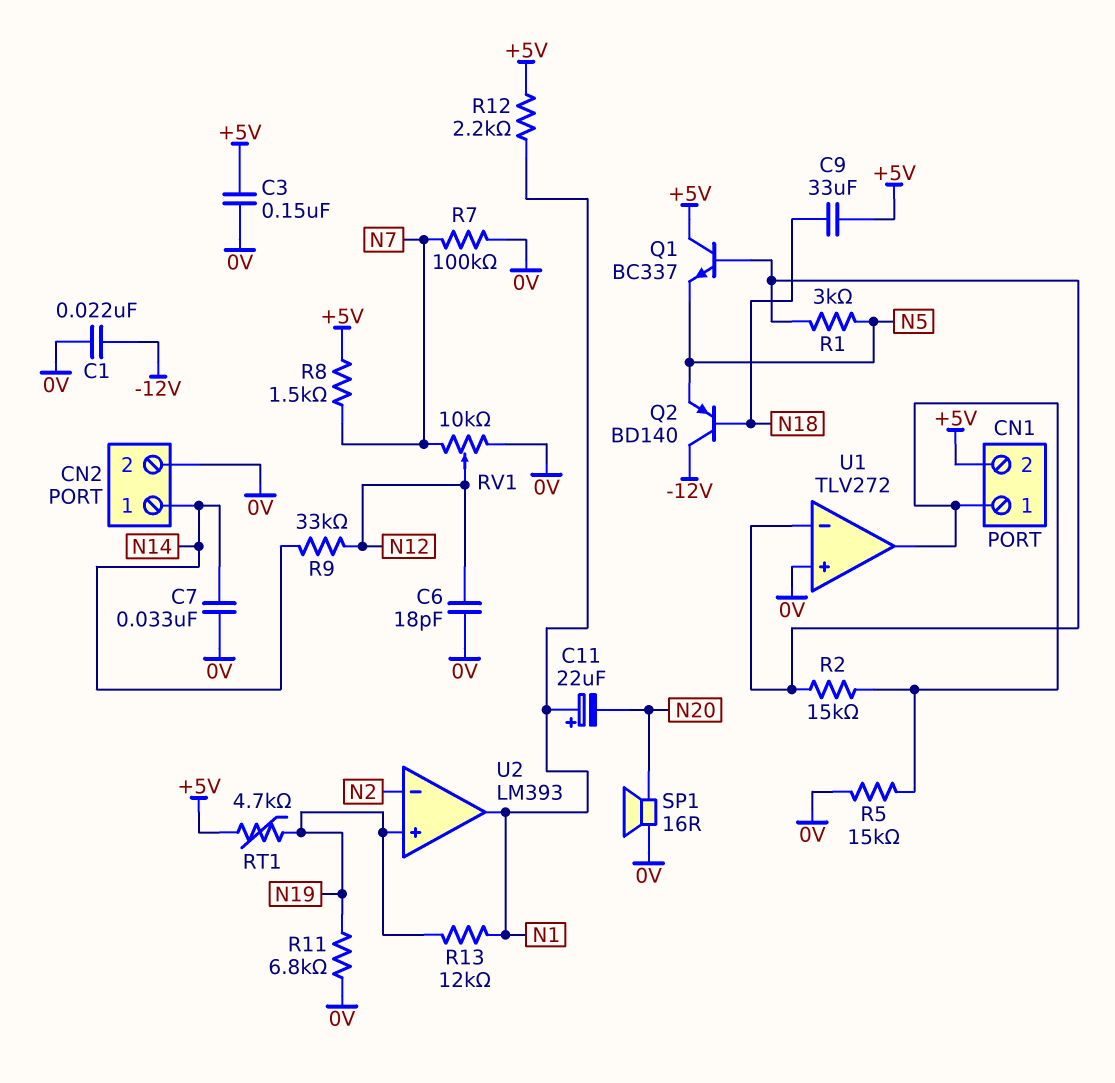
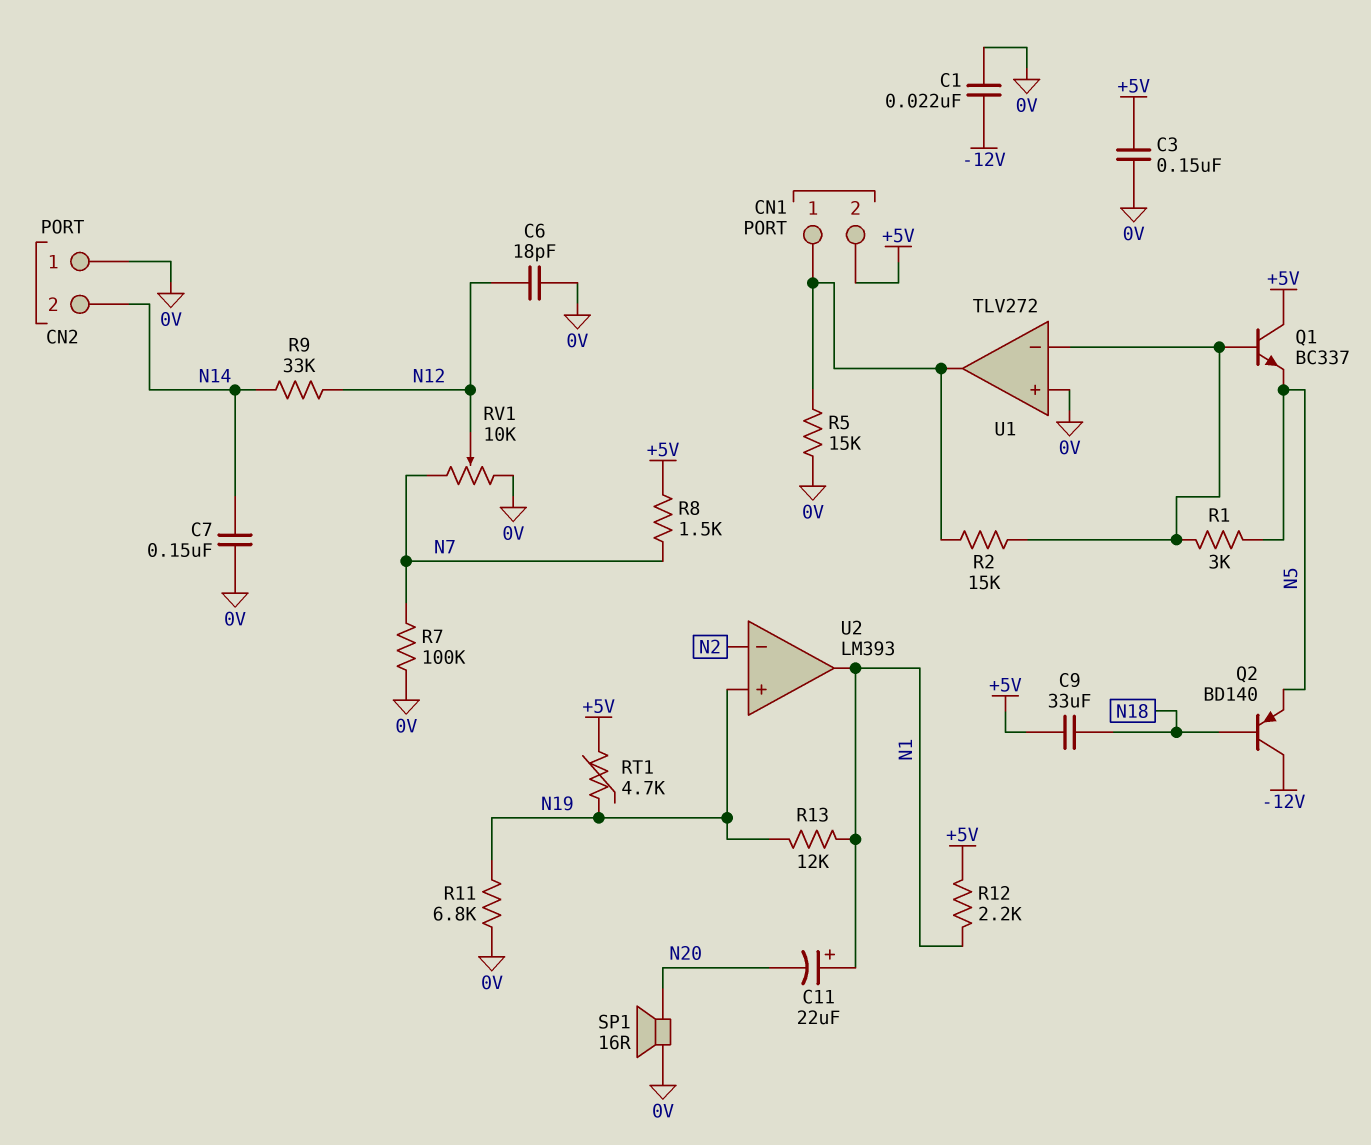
C7: 33nF (0V, N14) -> 150nF (0V, N14)
CN2 pin 1: N14 -> 0V
CN2 pin 2: 0V -> N14

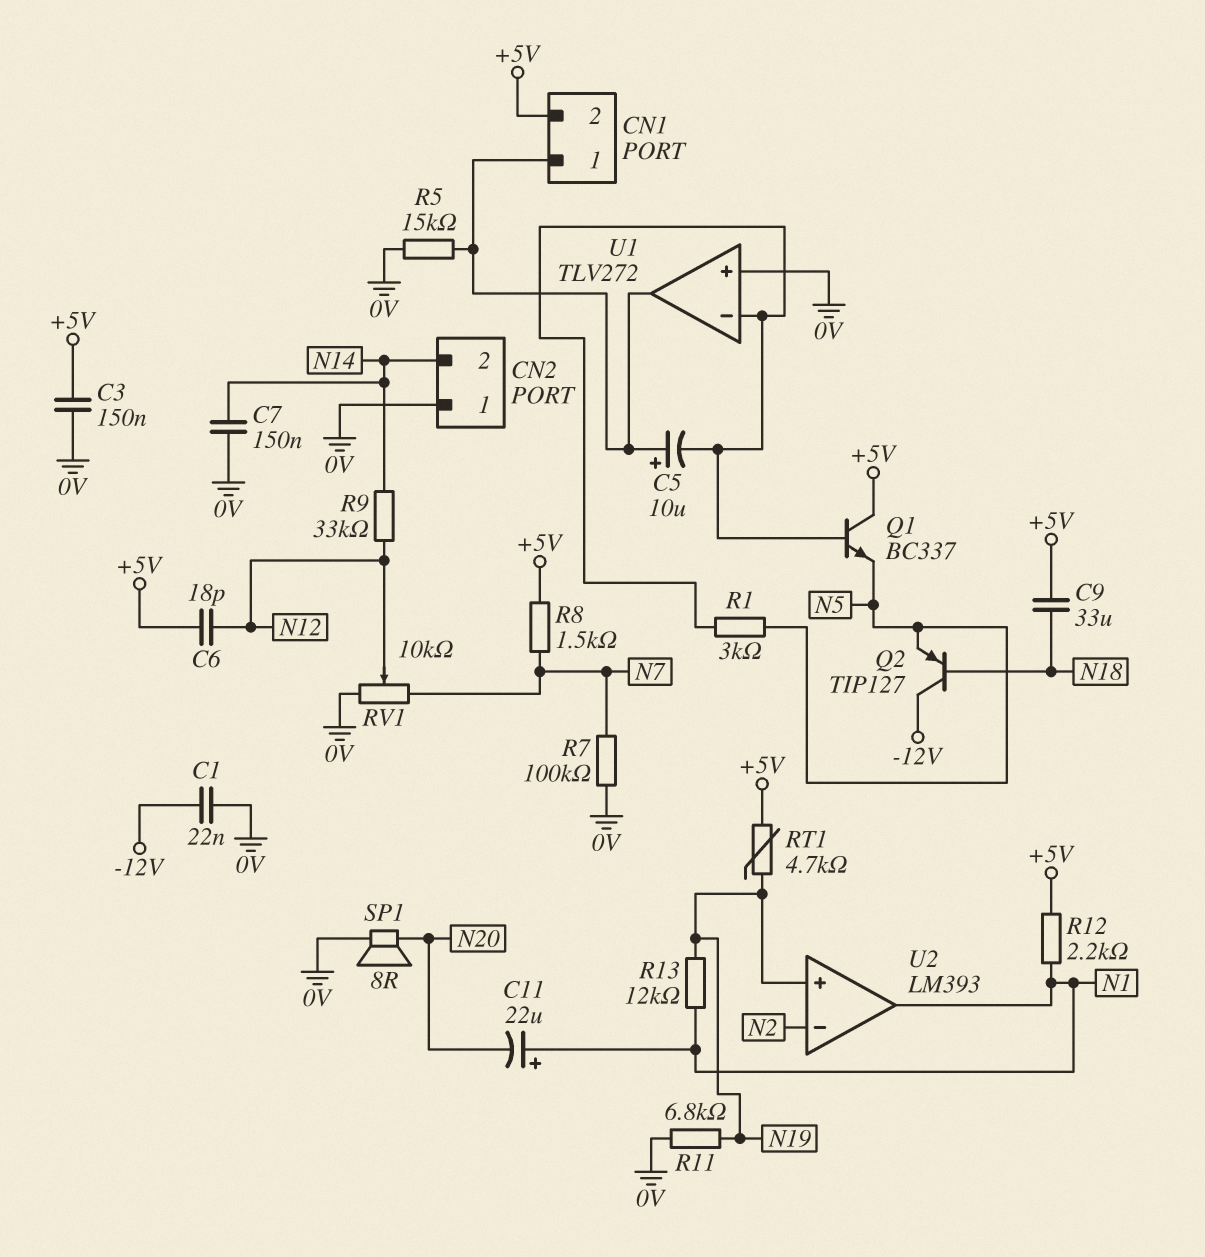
C5: none -> 10uF (plus CN1/1, minus U1/in-)
C6: 18pF (0V, N12) -> 18pF (+5V, N12)
Q2: PNP BD140 (B N18, C -12V, E N5) -> PNP TIP127 (B N18, C -12V, E N5)
R2: 15k (CN1/1, U1/in-) -> none
SP1: speaker 16R (0V, N20) -> speaker 8R (0V, N20)

